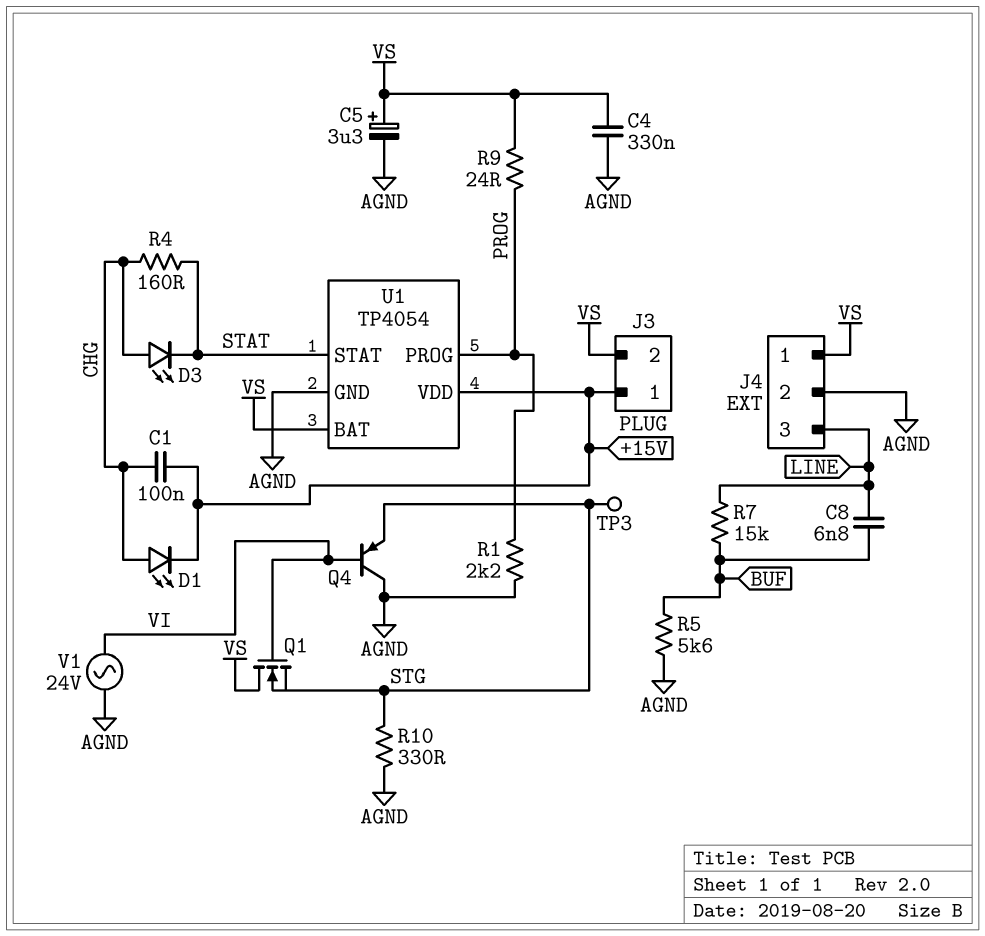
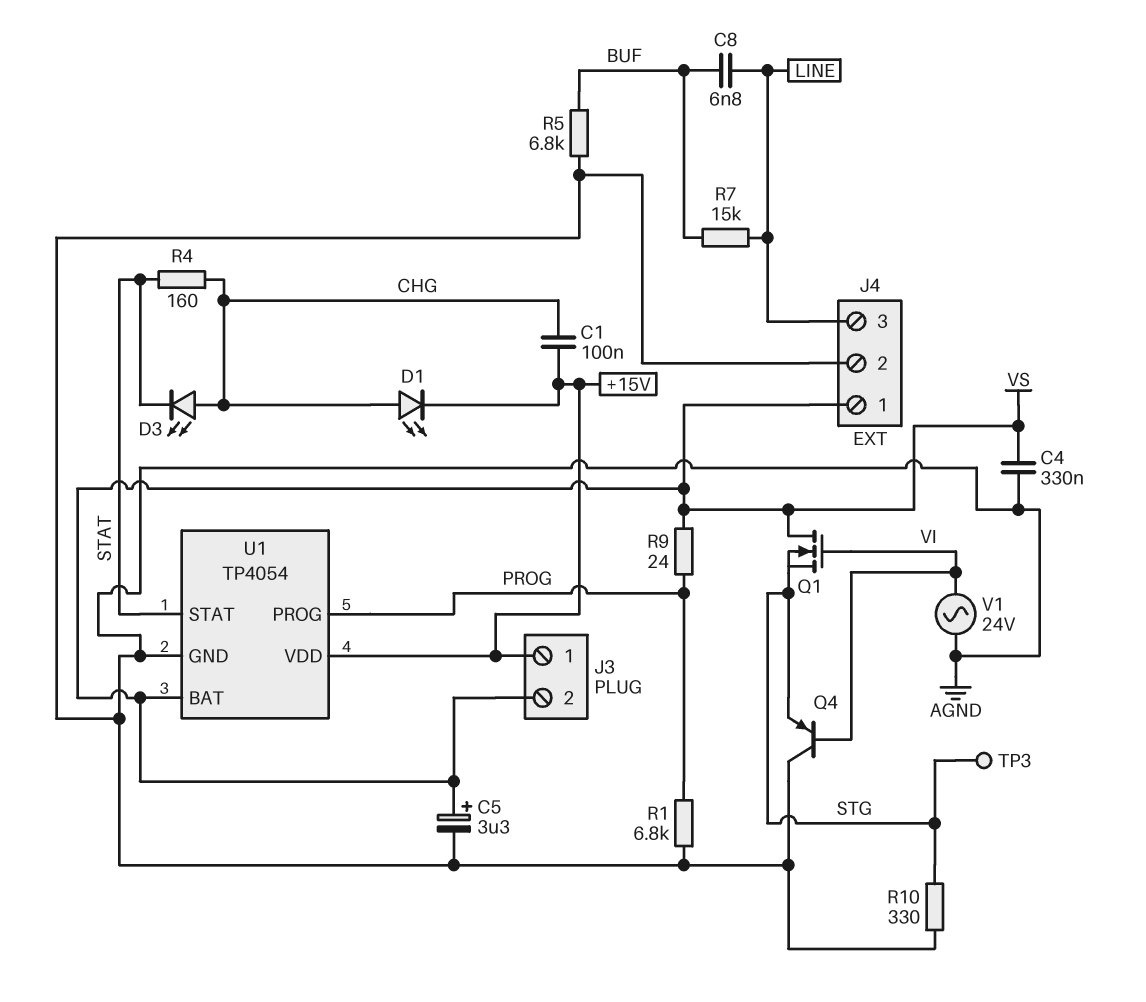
R1: 2.2k (AGND, PROG) -> 6.8k (AGND, PROG)
R5: 5.6k (AGND, BUF) -> 6.8k (AGND, BUF)

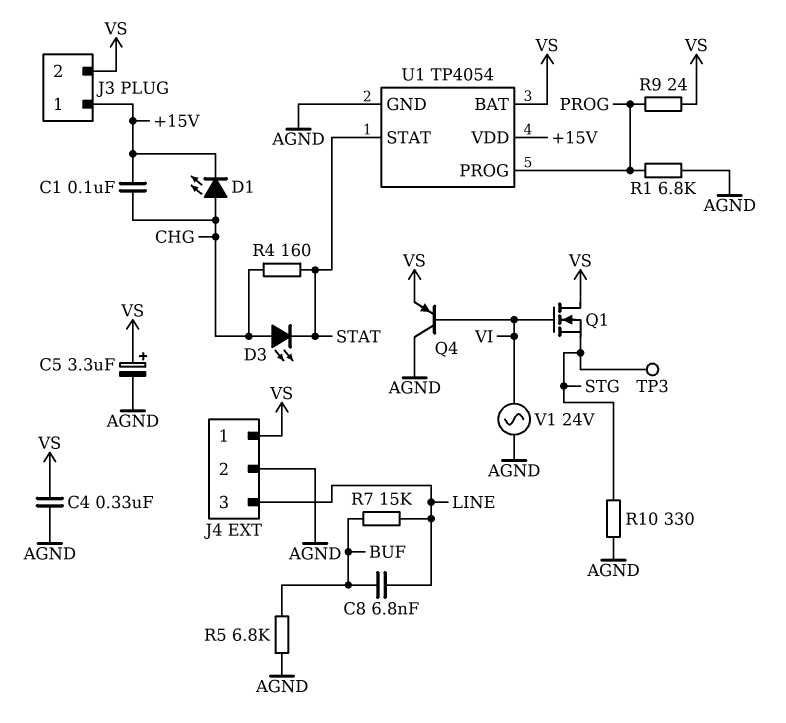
Q4: PNP (B VI, C AGND, E STG) -> PNP (B VI, C AGND, E VS)

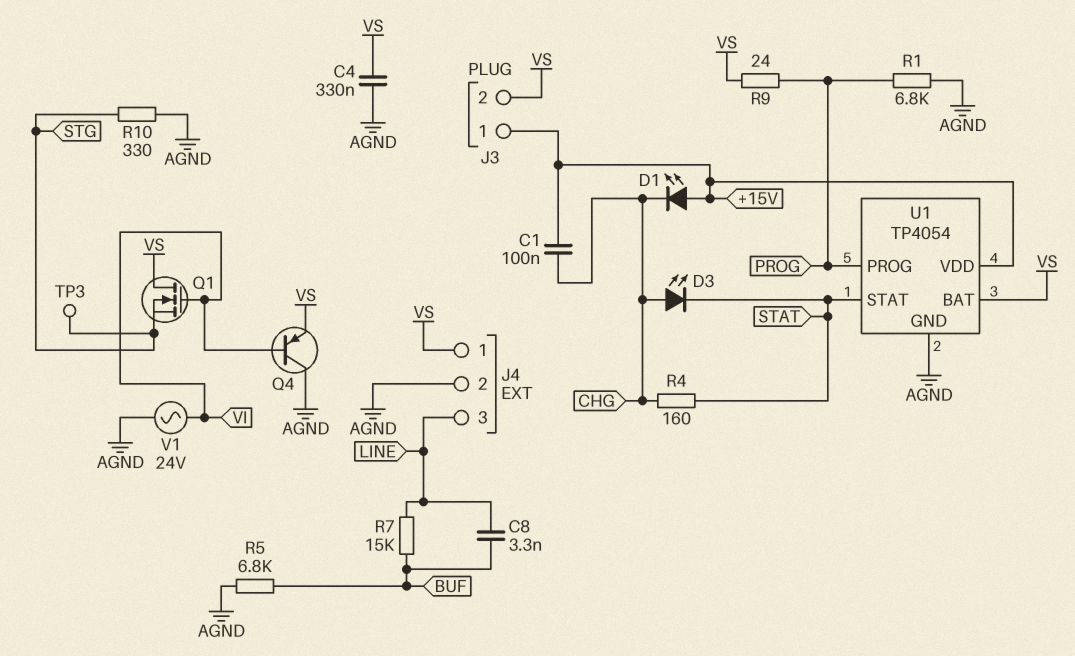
C5: 3.3uF (plus VS, minus AGND) -> none
C8: 6.8nF (BUF, LINE) -> 3.3nF (BUF, LINE)
D1: LED (A CHG, K +15V) -> LED (A +15V, K CHG)

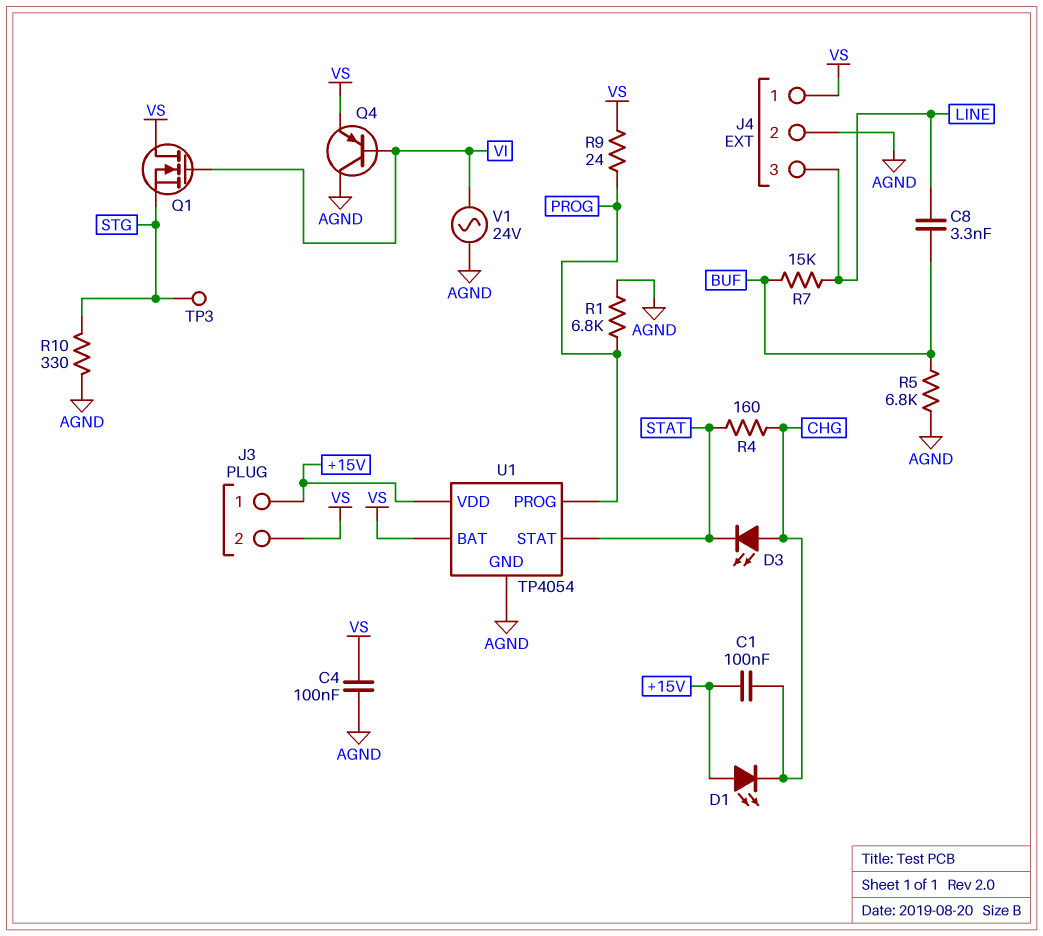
C4: 330nF (AGND, VS) -> 100nF (AGND, VS)

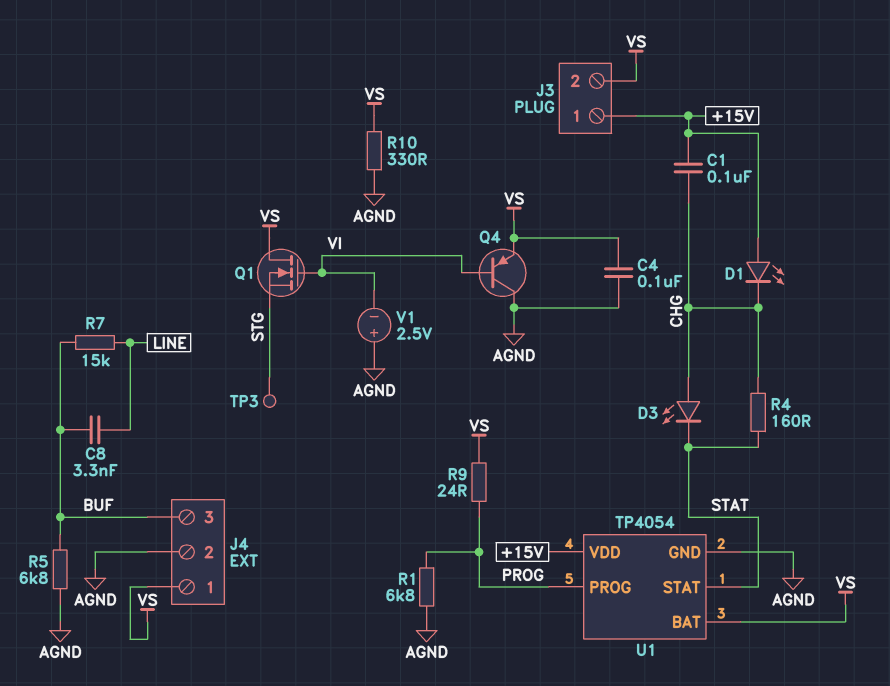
J4 pin 3: LINE -> BUF
R10: 330 (AGND, STG) -> 330 (AGND, VS)
V1: AC 24V (AGND, VI) -> 2.5V (plus AGND, minus VI)

